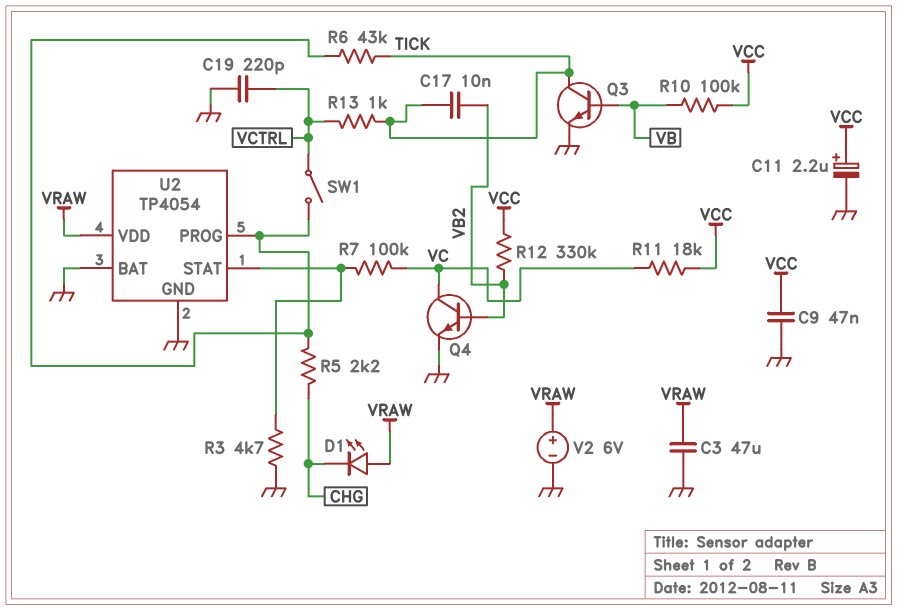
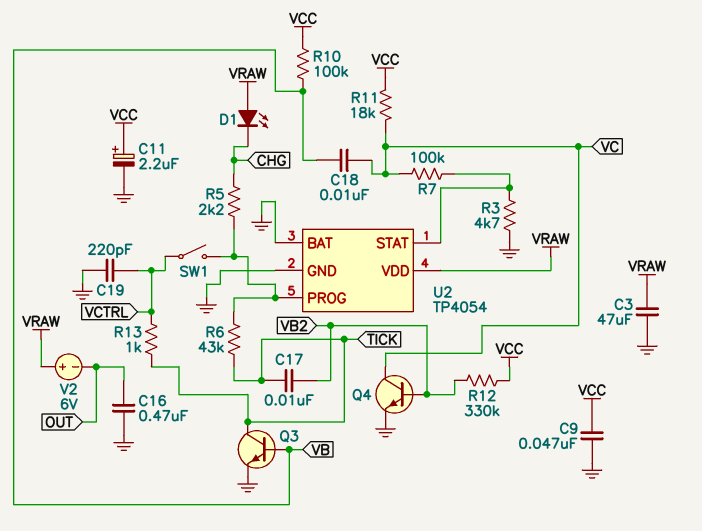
C16: none -> 470nF (GND, OUT)
C18: none -> 10nF (VB, VC)
V2: 6V (plus VRAW, minus GND) -> 6V (plus VRAW, minus OUT)

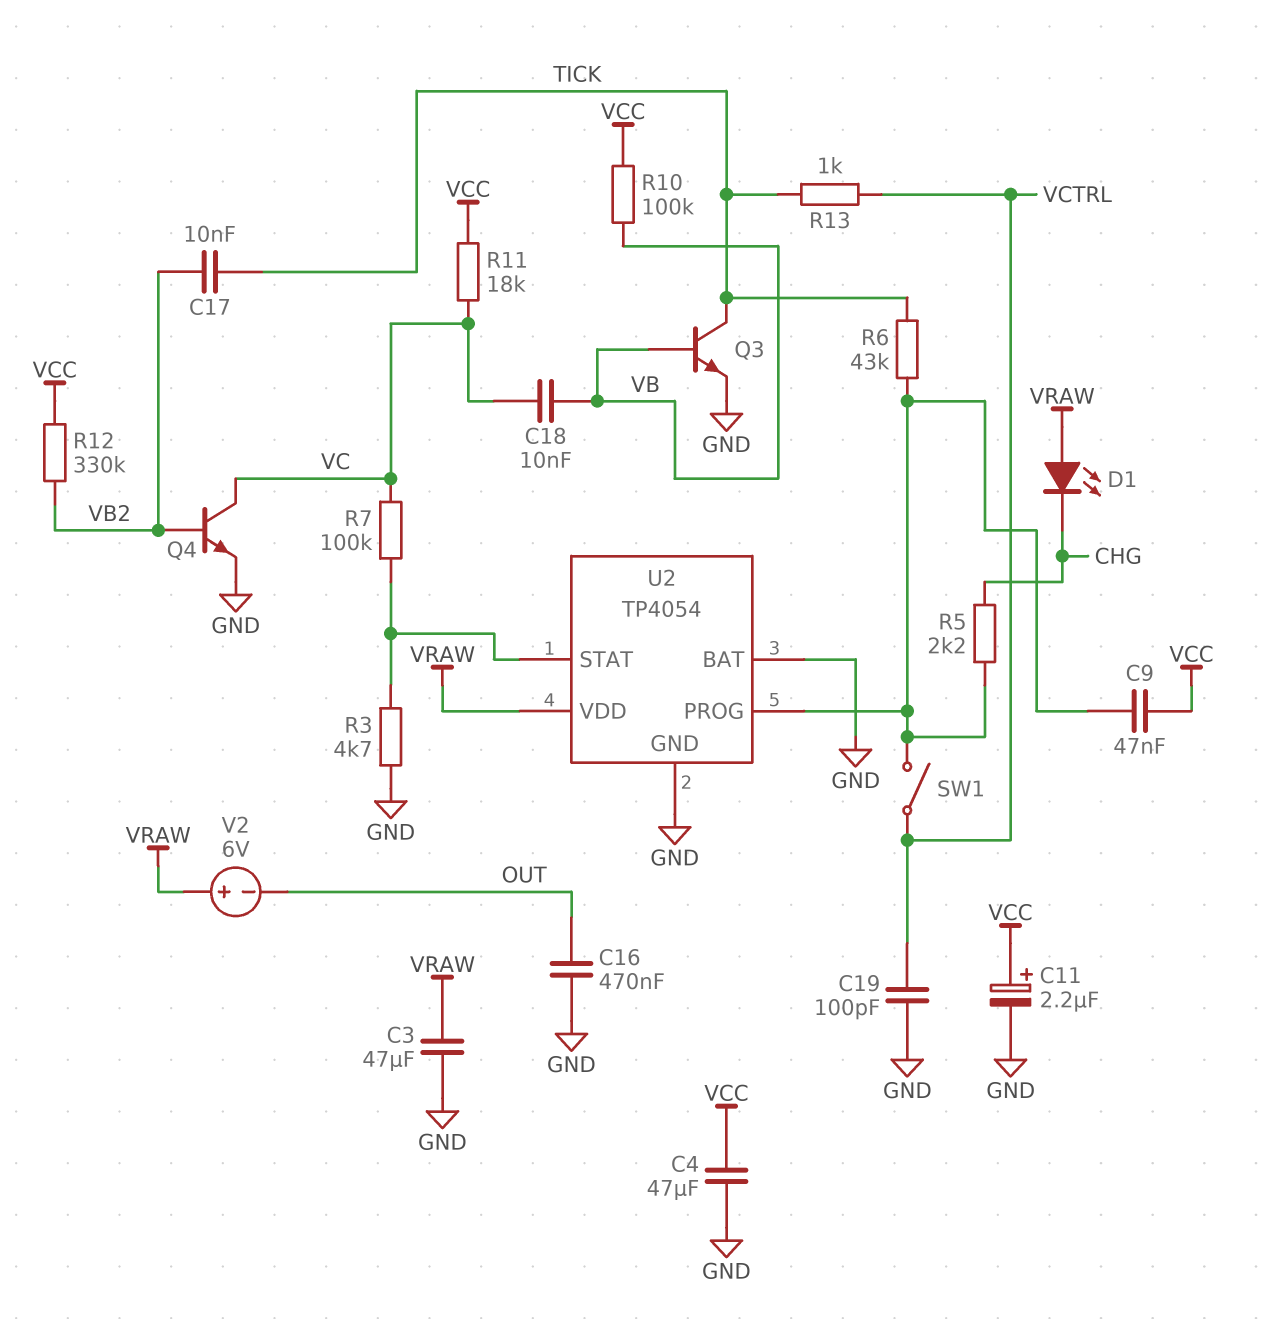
C4: none -> 47uF (GND, VCC)
C9: 47nF (GND, VCC) -> 47nF (U2/PROG, VCC)
C19: 220pF (GND, VCTRL) -> 100pF (GND, VCTRL)

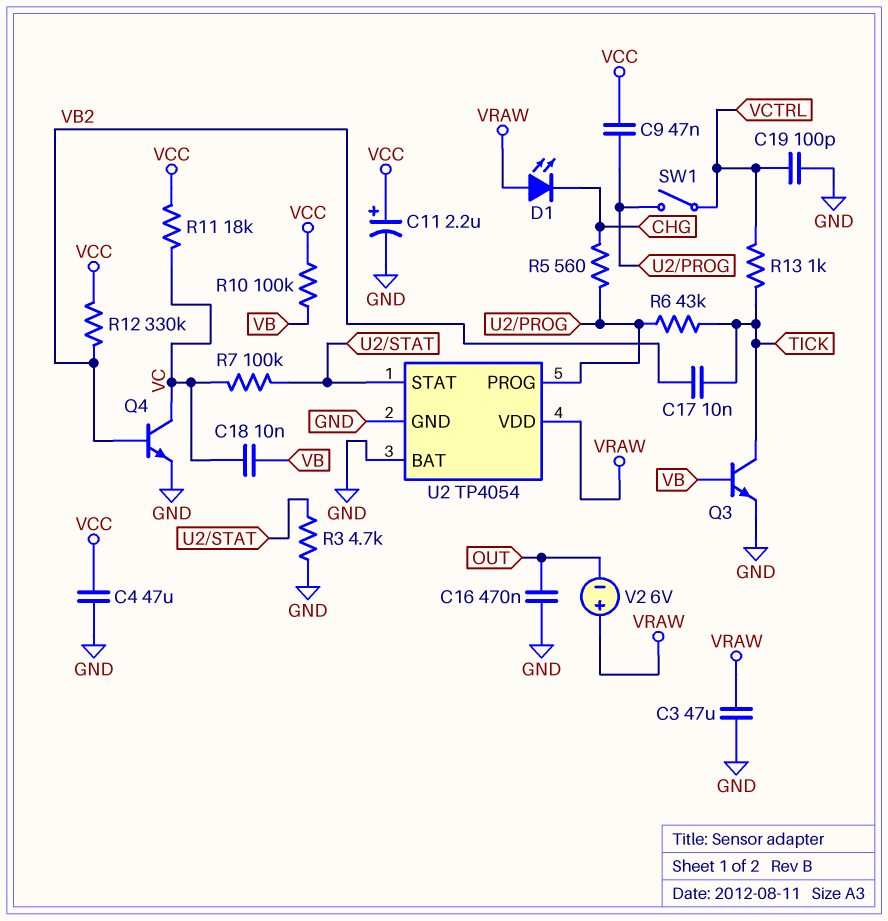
R5: 2.2k (CHG, U2/PROG) -> 560 (CHG, U2/PROG)

